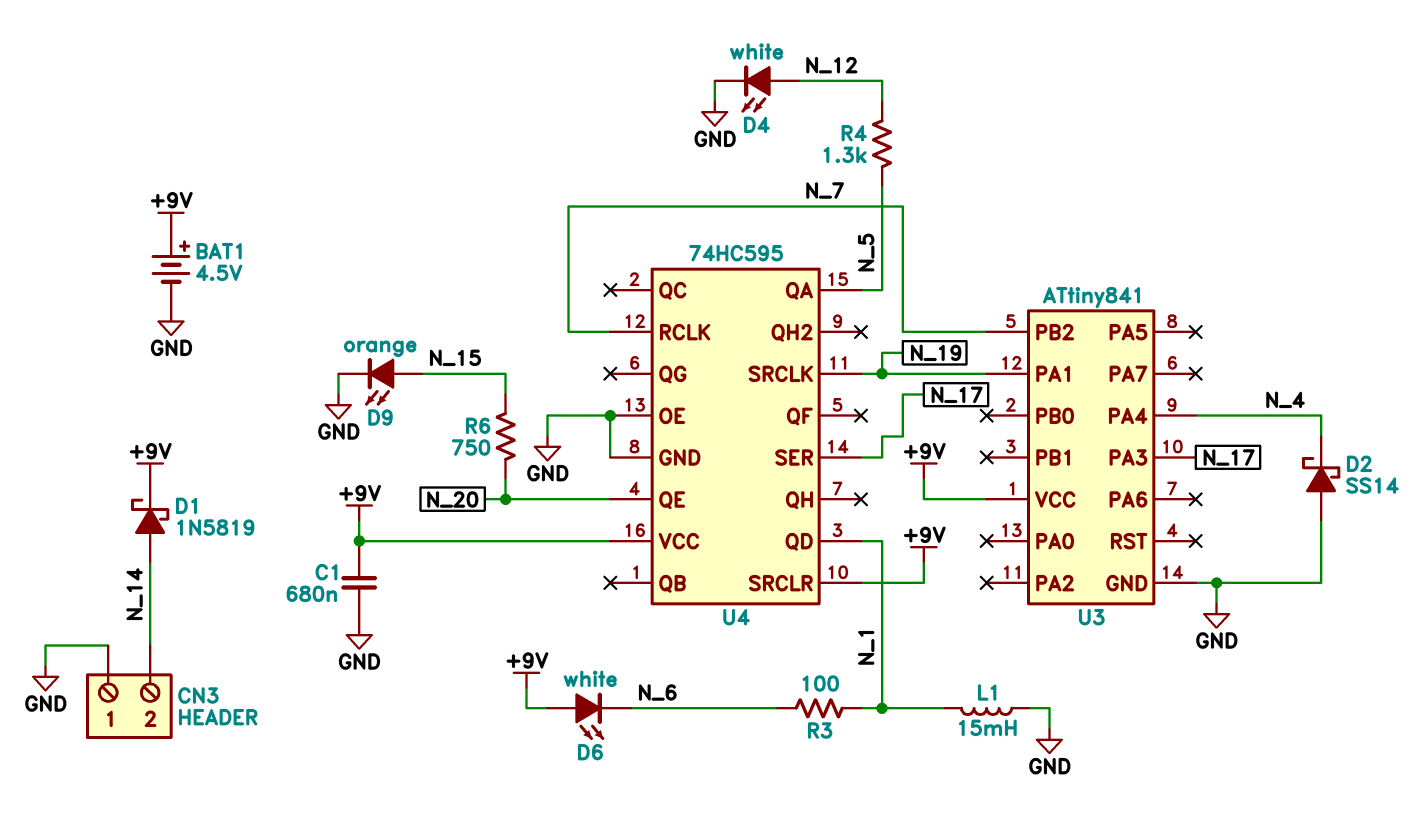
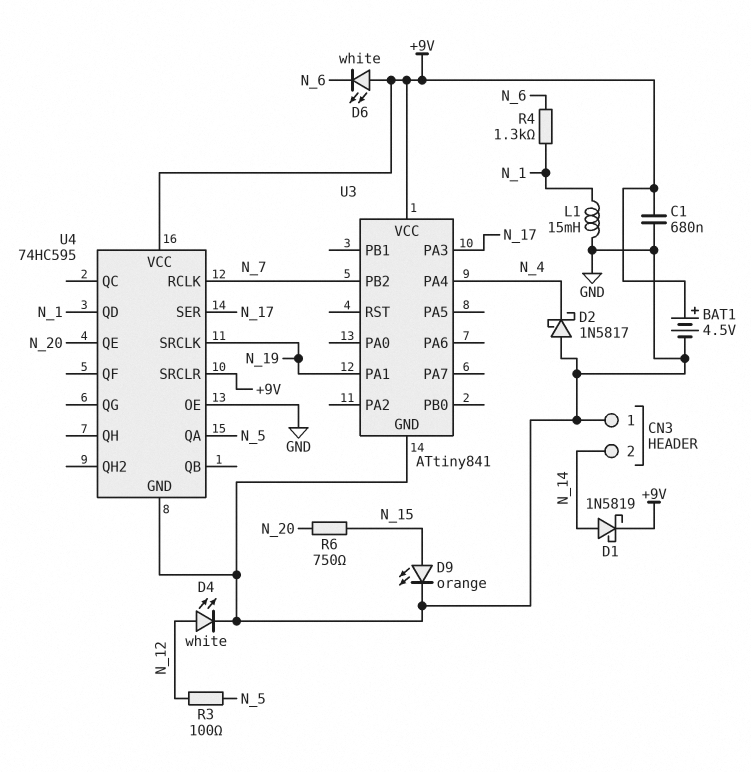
D2: schottky SS14 (A GND, K N_4) -> schottky 1N5817 (A GND, K N_4)
R3: 100 (N_1, N_6) -> 100 (N_5, N_12)
R4: 1.3k (N_5, N_12) -> 1.3k (N_1, N_6)

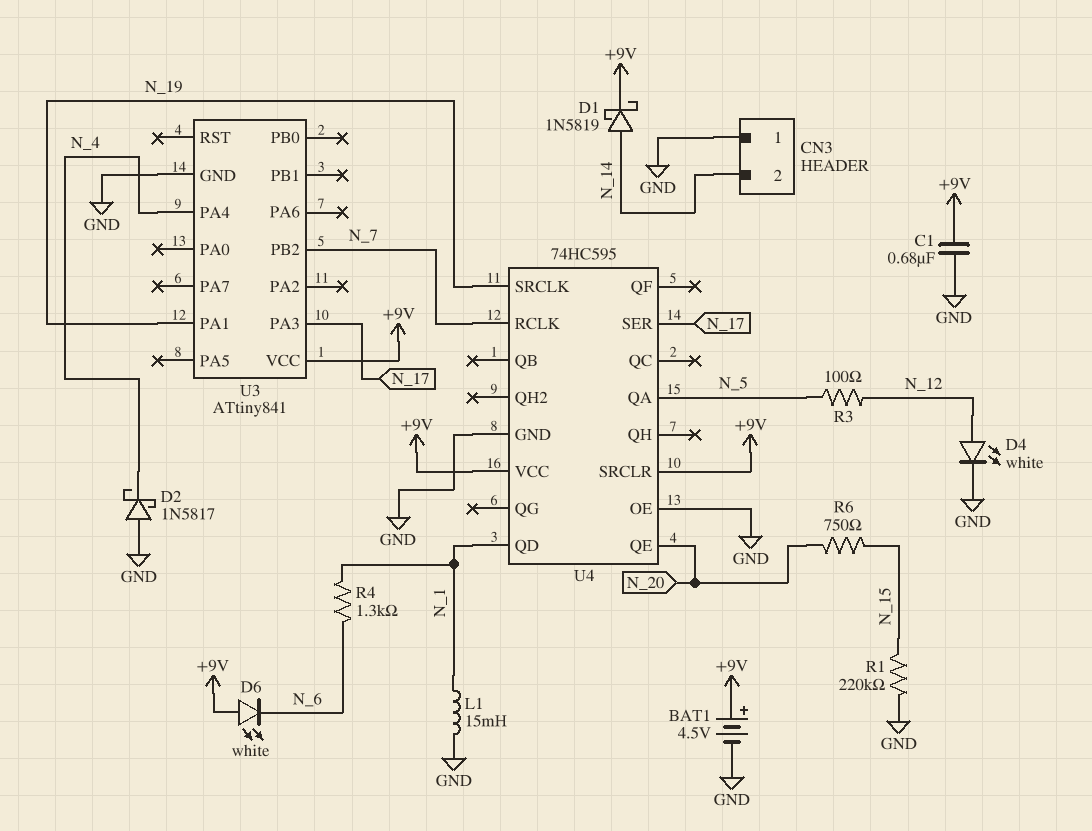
D9: LED orange (A N_15, K GND) -> none
R1: none -> 220k (GND, N_15)

